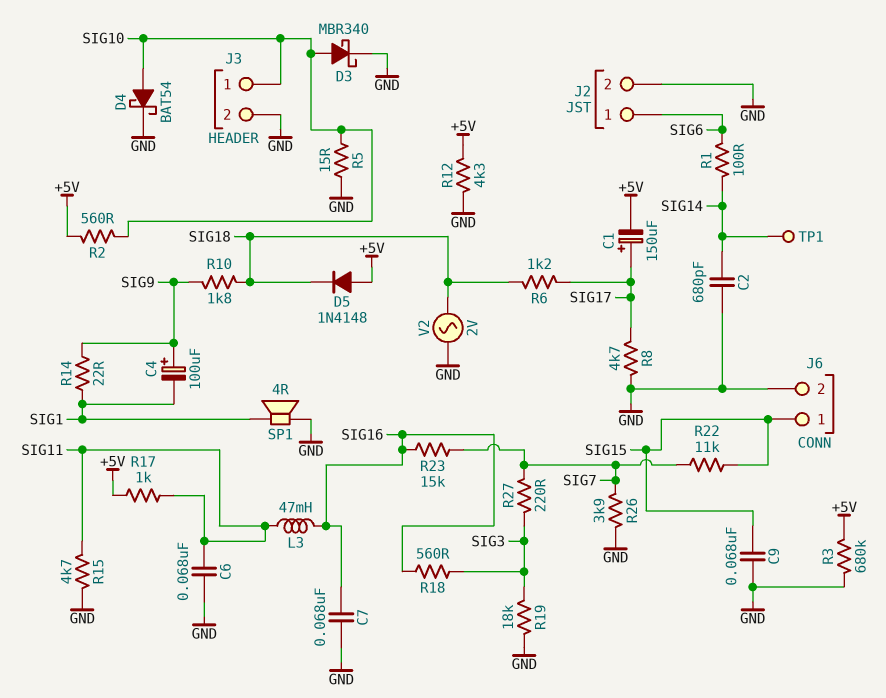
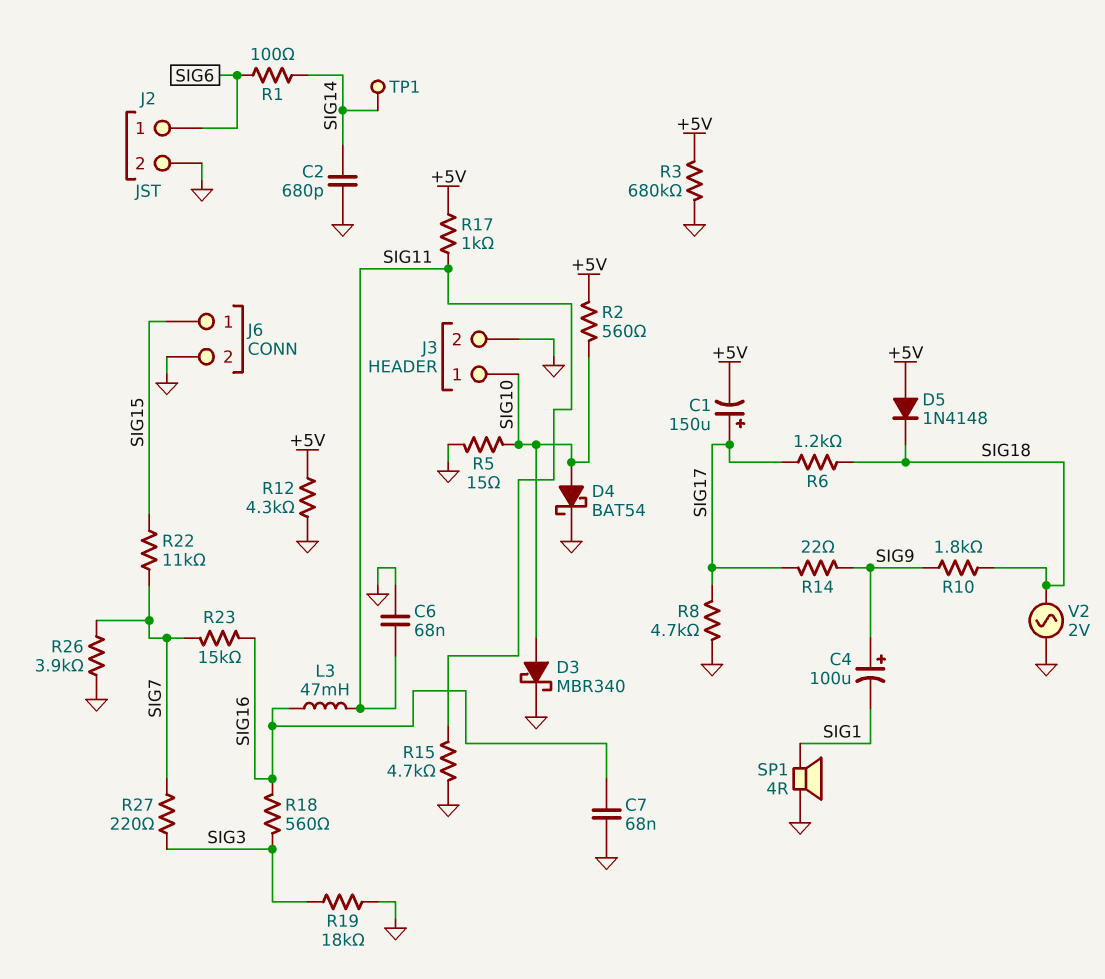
C9: 68nF (GND, SIG15) -> none
R14: 22 (SIG1, SIG9) -> 22 (SIG9, SIG17)

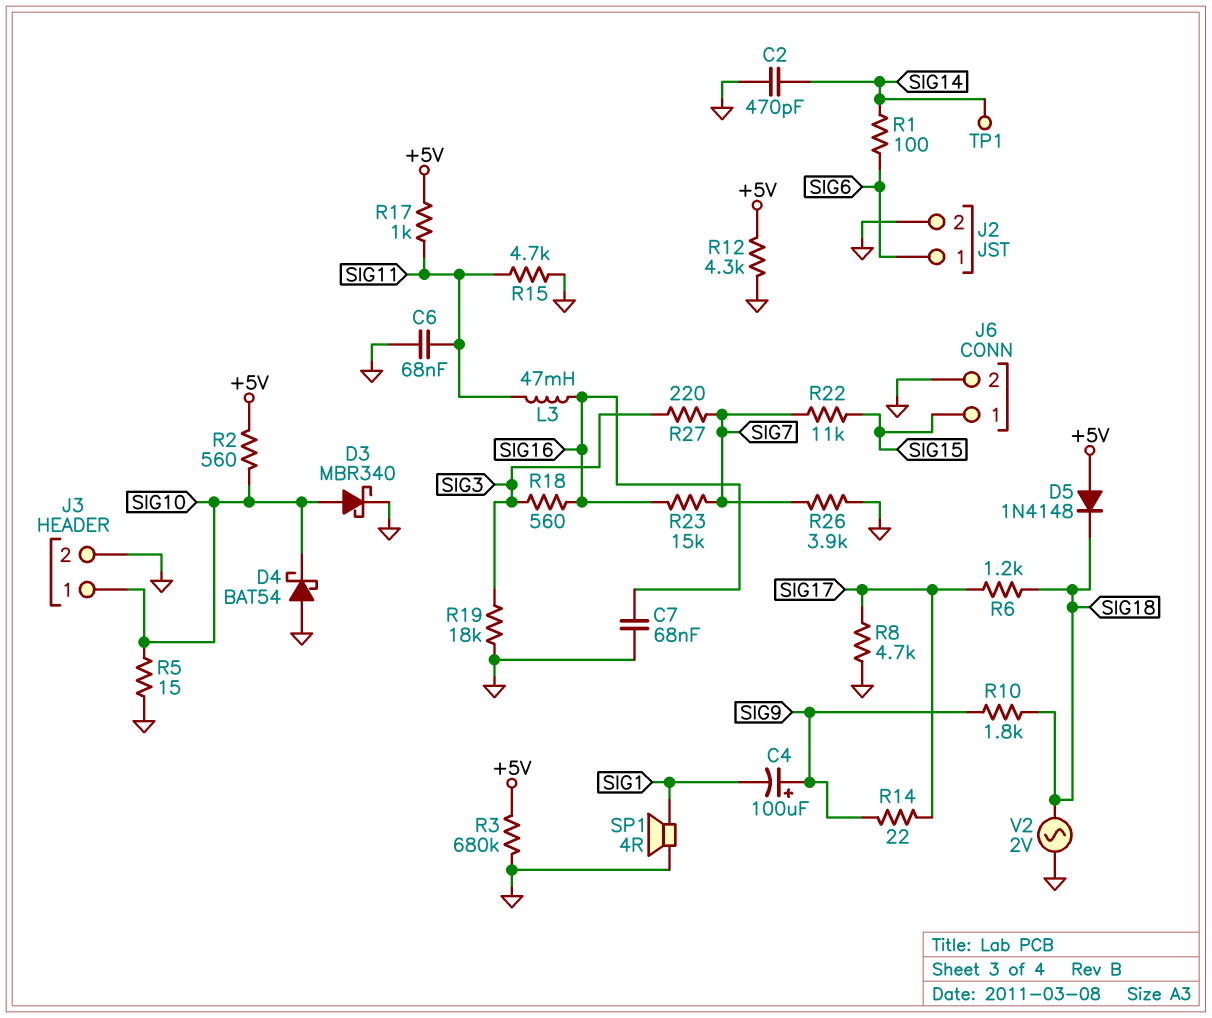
C1: 150uF (plus SIG17, minus +5V) -> none
C2: 680pF (GND, SIG14) -> 470pF (GND, SIG14)
D4: schottky BAT54 (A SIG10, K GND) -> schottky BAT54 (A GND, K SIG10)

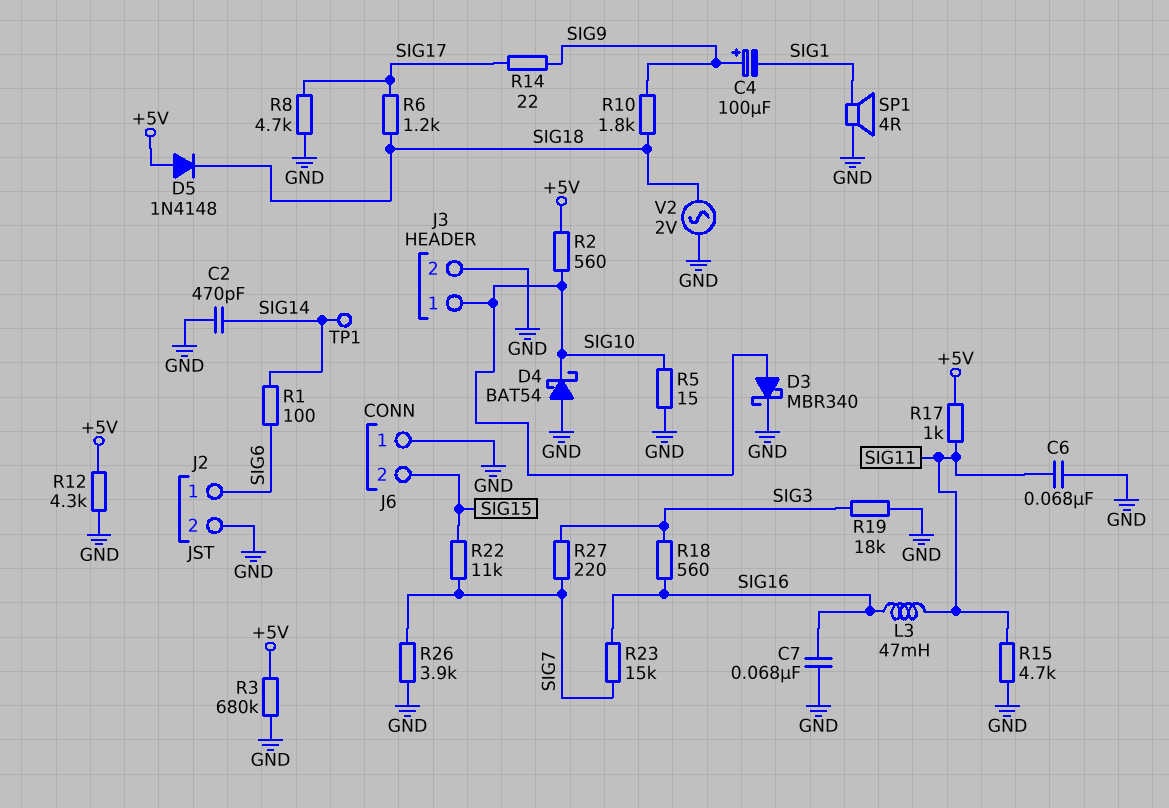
J6 pin 1: SIG15 -> GND
J6 pin 2: GND -> SIG15

